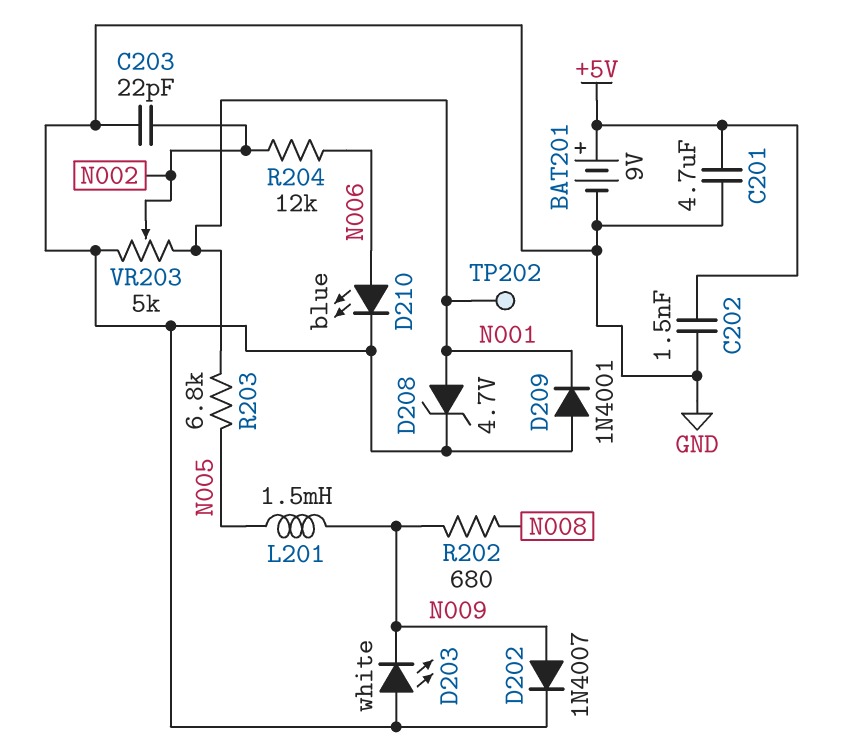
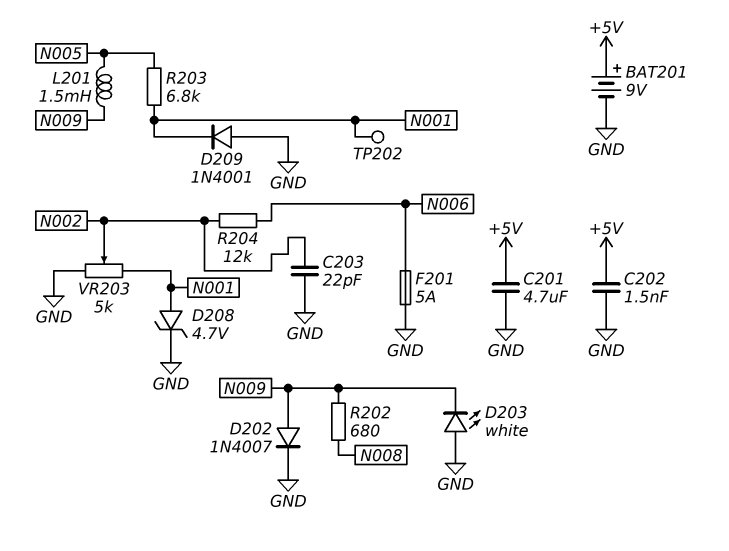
D210: LED blue (A N006, K GND) -> none
F201: none -> 5A (GND, N006)

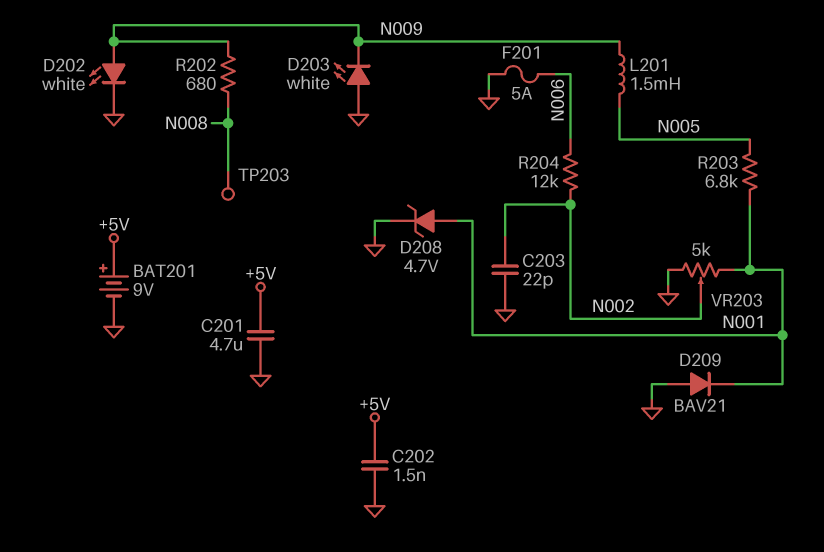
D202: diode 1N4007 (A N009, K GND) -> LED white (A N009, K GND)
D209: diode 1N4001 (A GND, K N001) -> diode BAV21 (A GND, K N001)
TP202: test point (N001) -> none
TP203: none -> test point (N008)

